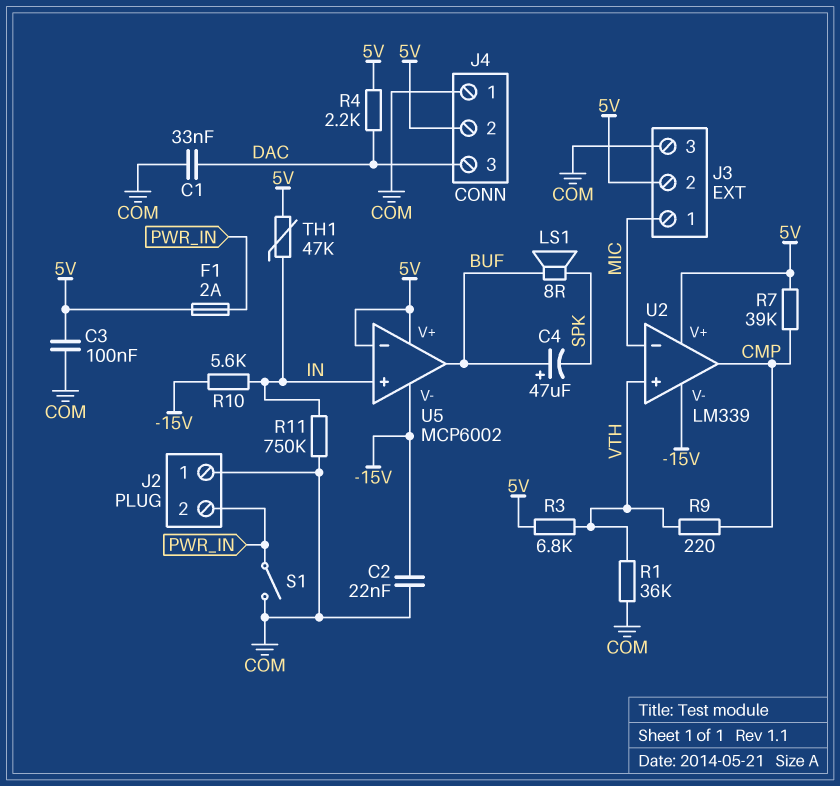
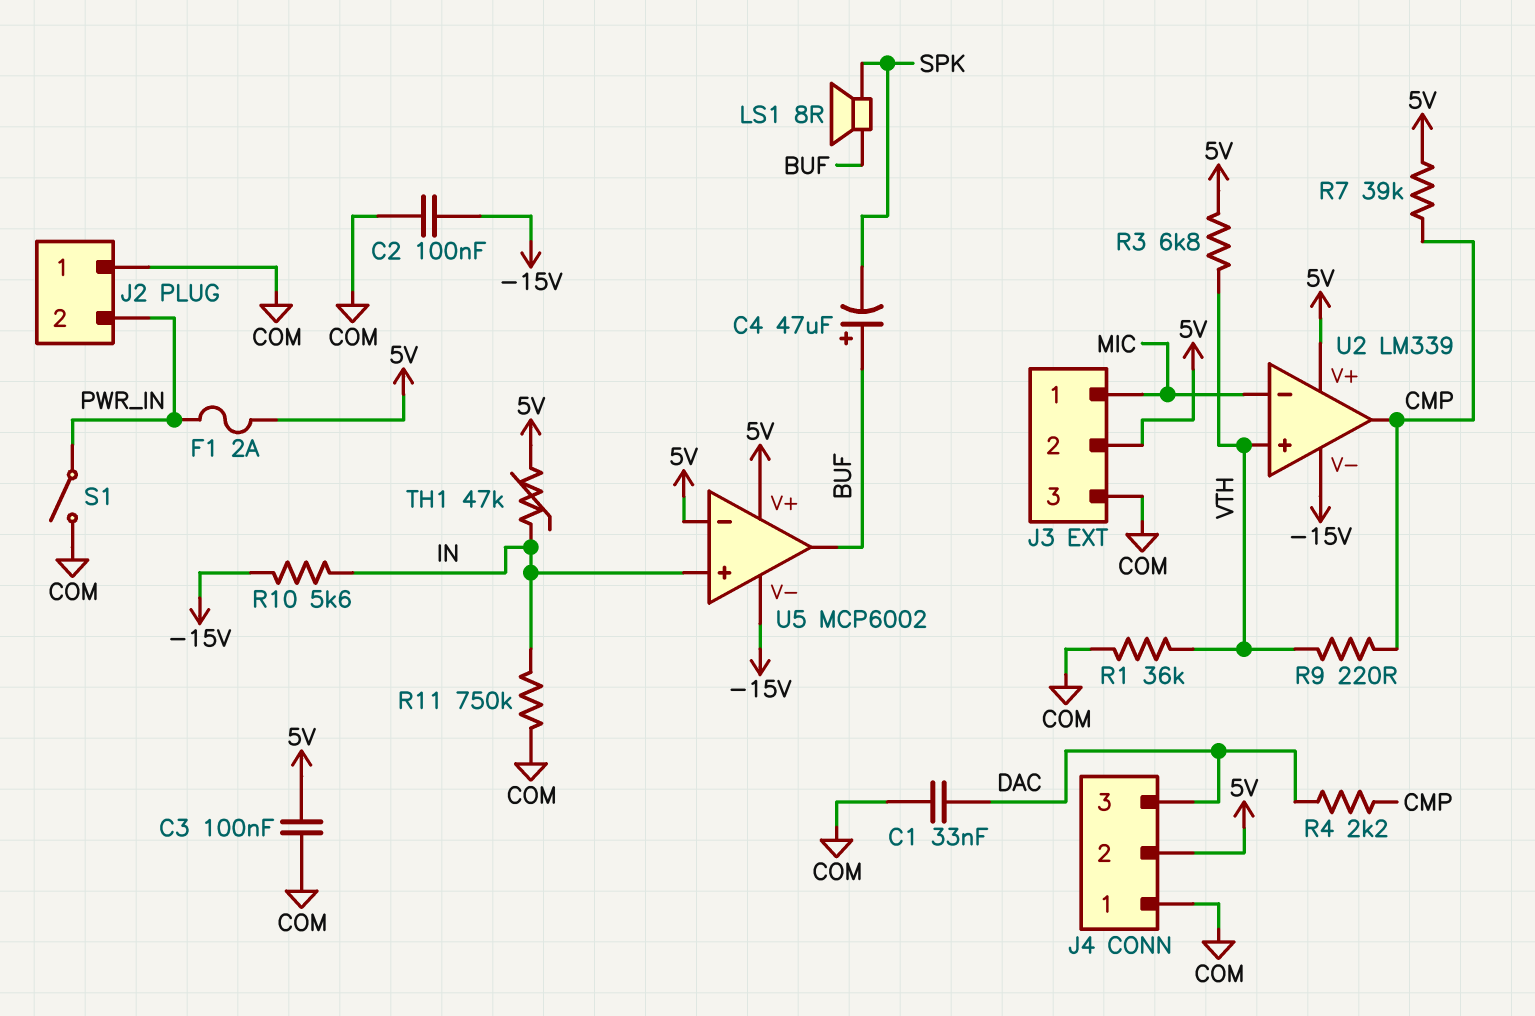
C2: 22nF (-15V, COM) -> 100nF (-15V, COM)
R4: 2.2k (5V, DAC) -> 2.2k (CMP, DAC)

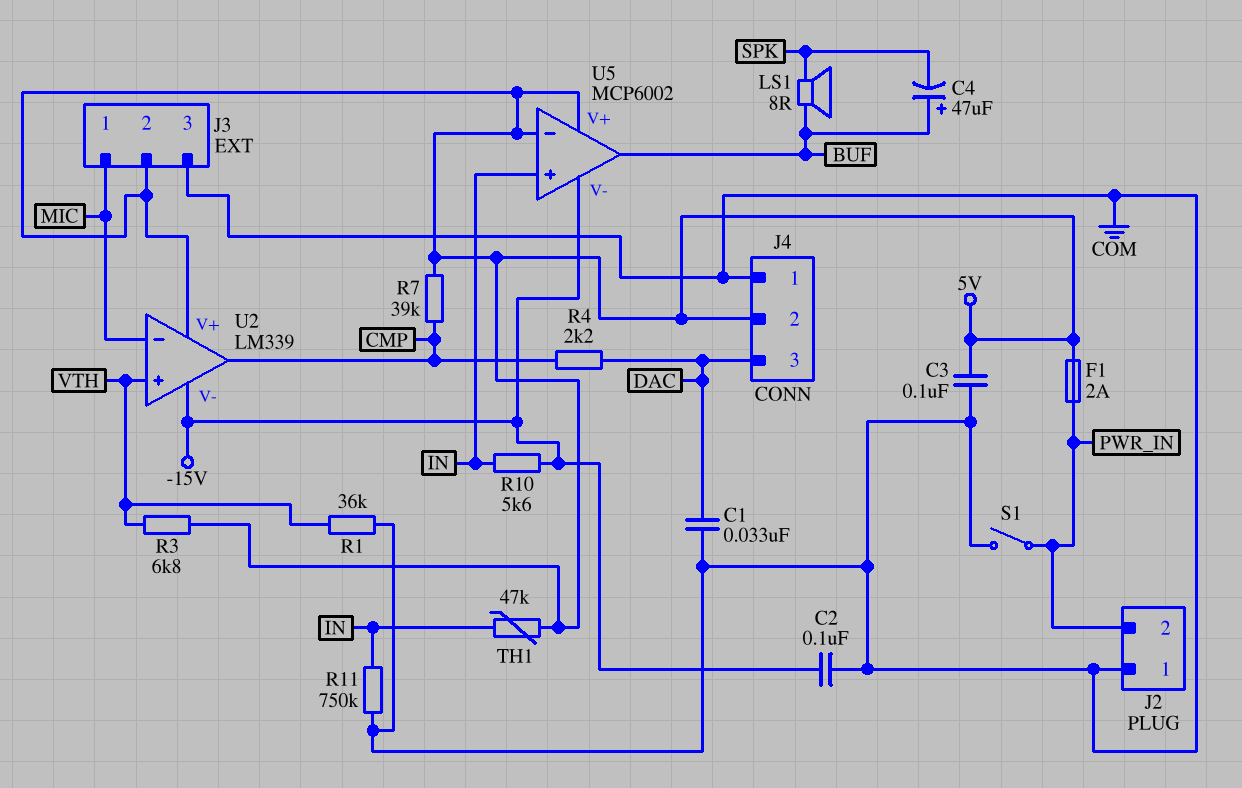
R9: 220 (CMP, VTH) -> none

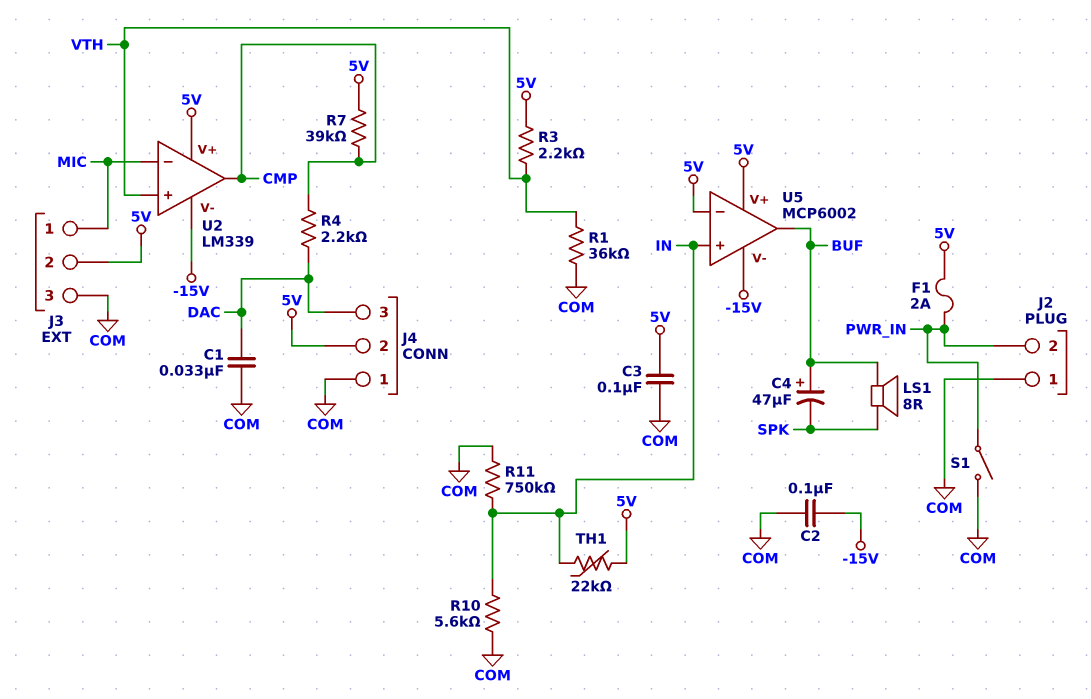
R3: 6.8k (5V, VTH) -> 2.2k (5V, VTH)
R10: 5.6k (-15V, IN) -> 5.6k (COM, IN)
TH1: 47k (5V, IN) -> 22k (5V, IN)

